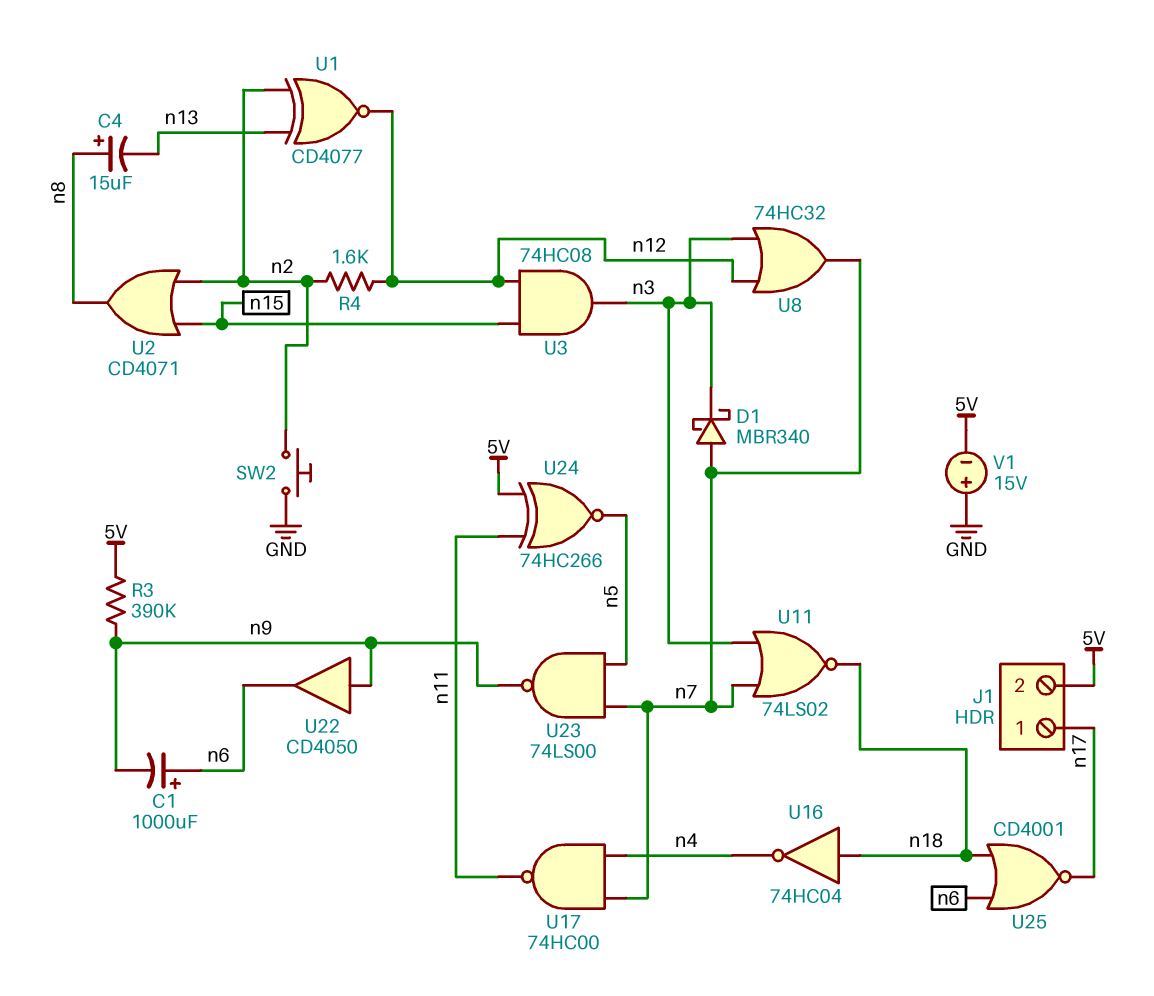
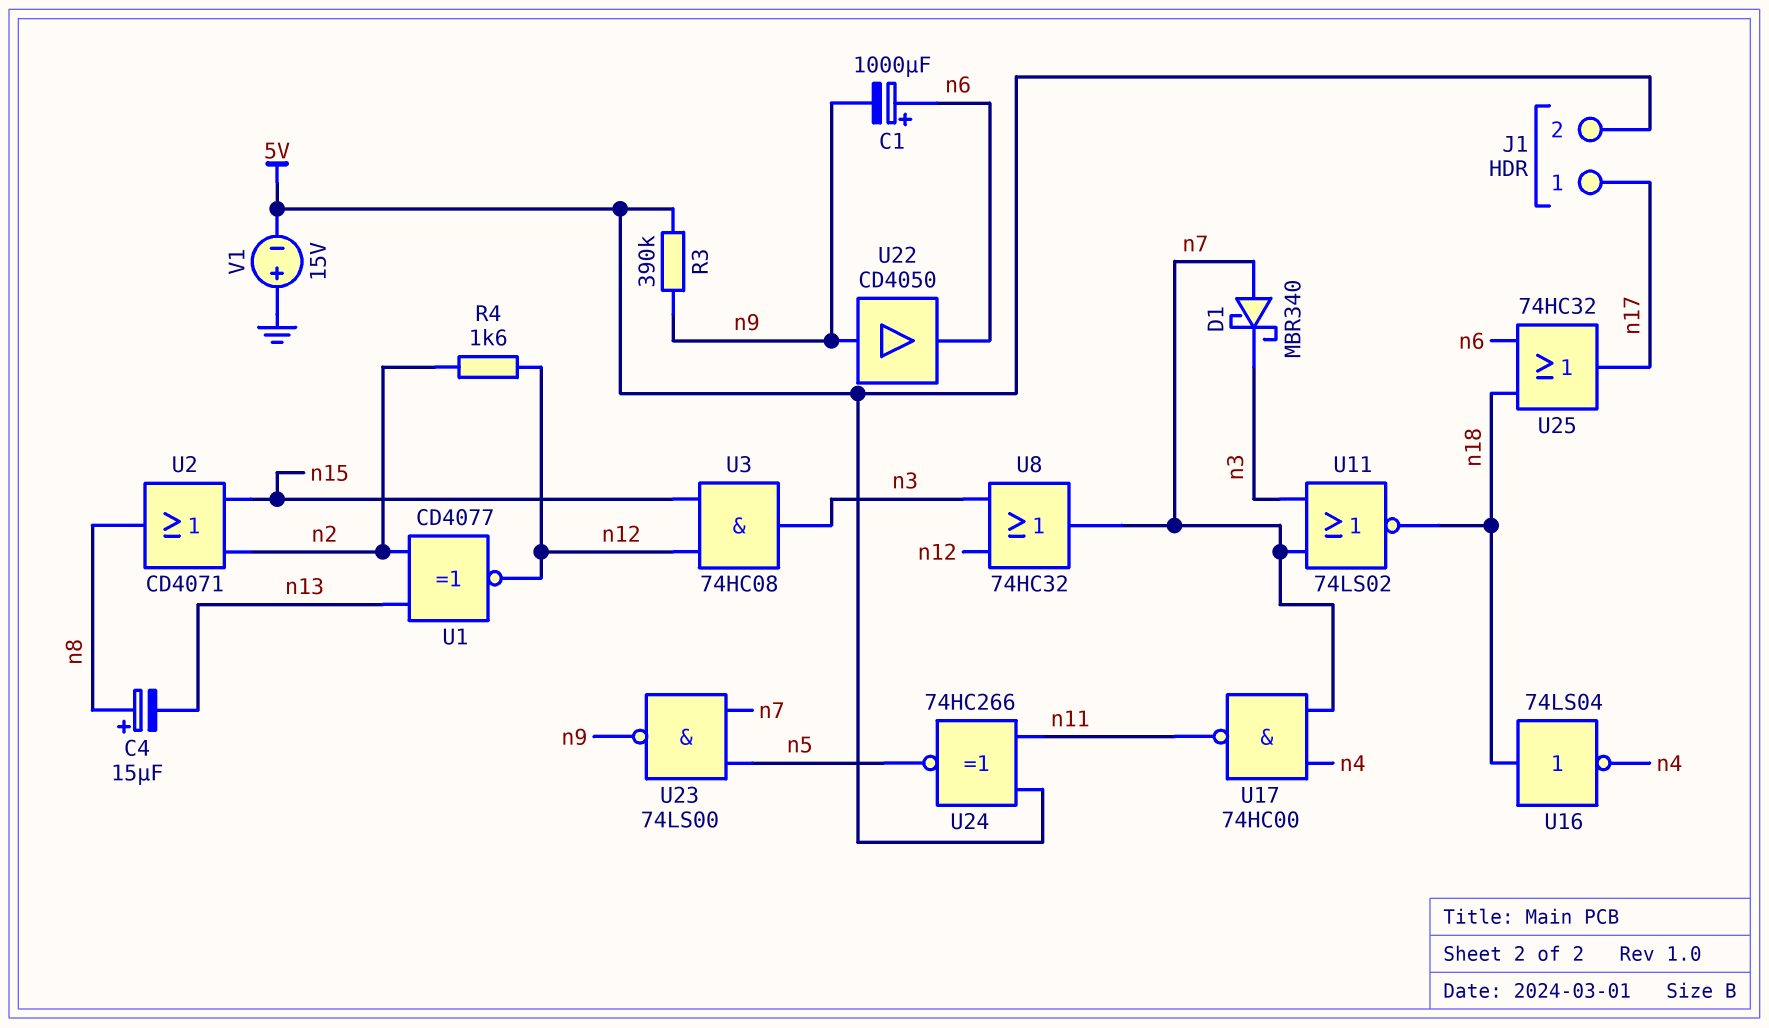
SW2: button (GND, n2) -> none
U16: NOT 74HC04 (in n18, out n4) -> NOT 74LS04 (in n18, out n4)
U25: NOR CD4001 (in n6, in n18, out n17) -> OR 74HC32 (in n6, in n18, out n17)

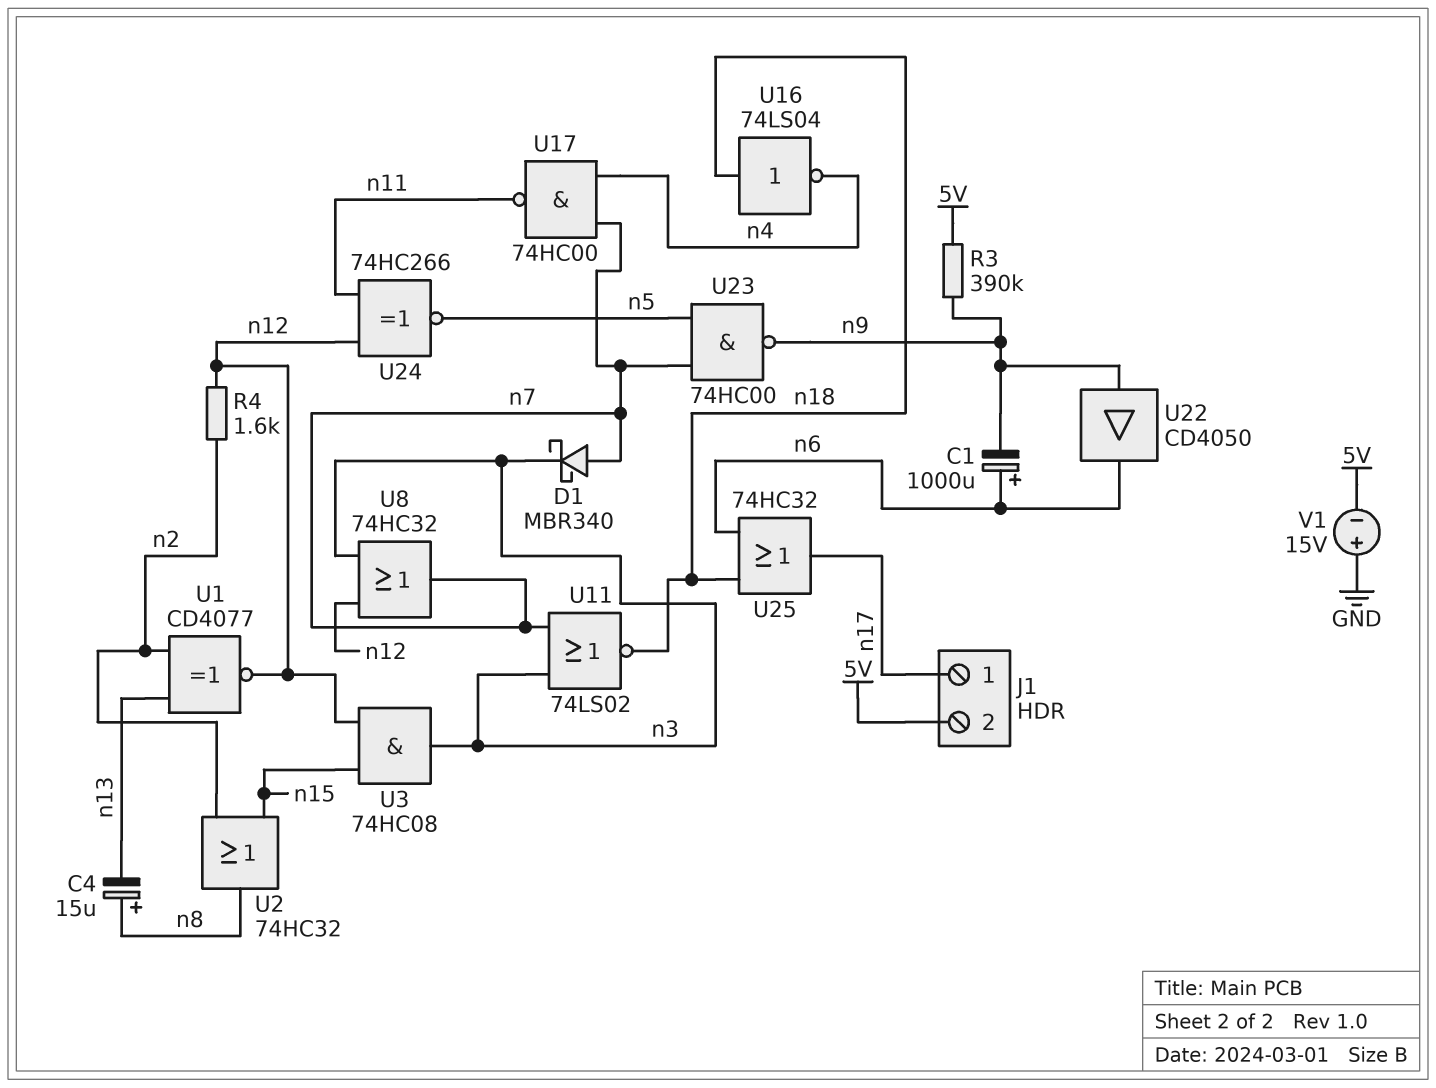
U2: OR CD4071 (in n2, in n15, out n8) -> OR 74HC32 (in n2, in n15, out n8)
U23: NAND 74LS00 (in n5, in n7, out n9) -> NAND 74HC00 (in n5, in n7, out n9)
U24: XNOR 74HC266 (in 5V, in n11, out n5) -> XNOR 74HC266 (in n11, in n12, out n5)

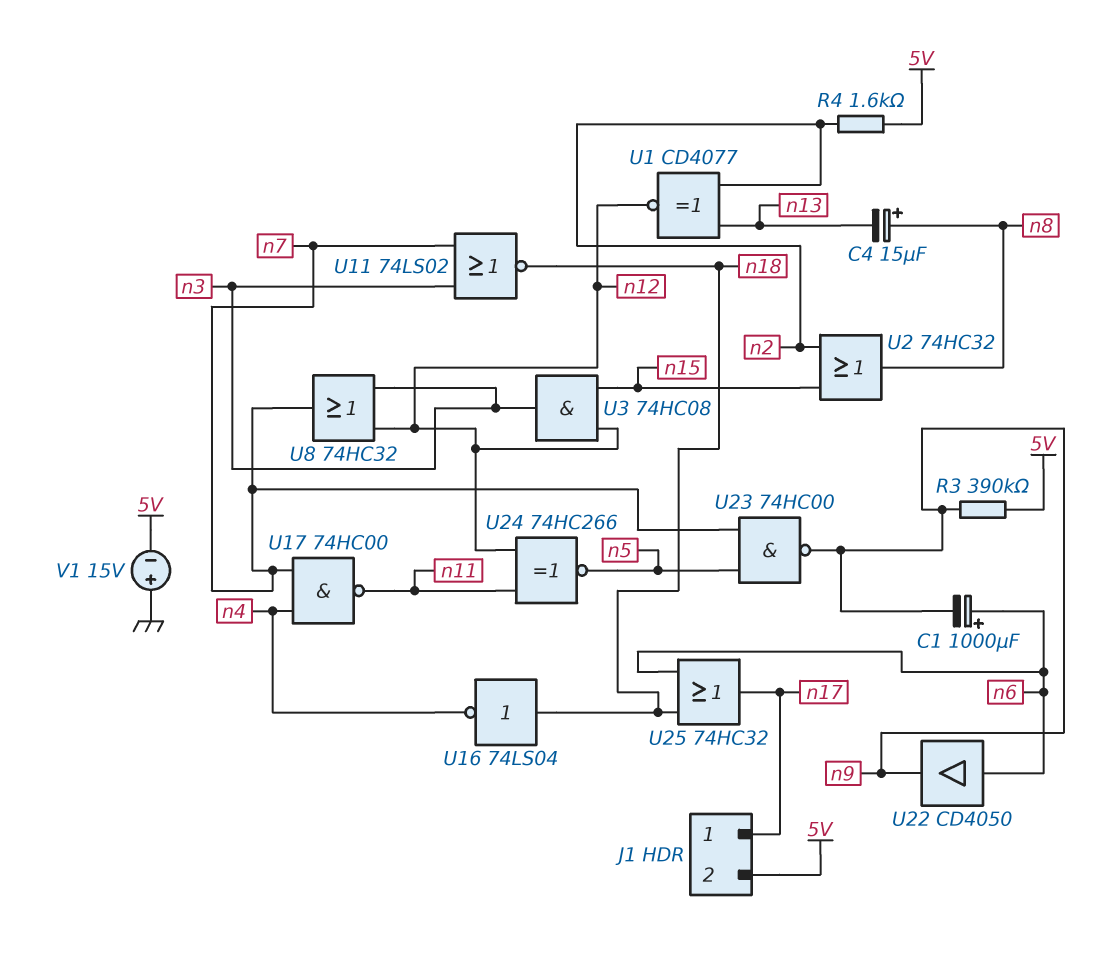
D1: schottky MBR340 (A n7, K n3) -> none
R4: 1.6k (n2, n12) -> 1.6k (5V, n2)
U22: buffer CD4050 (in n9, out n6) -> buffer CD4050 (in n6, out n9)

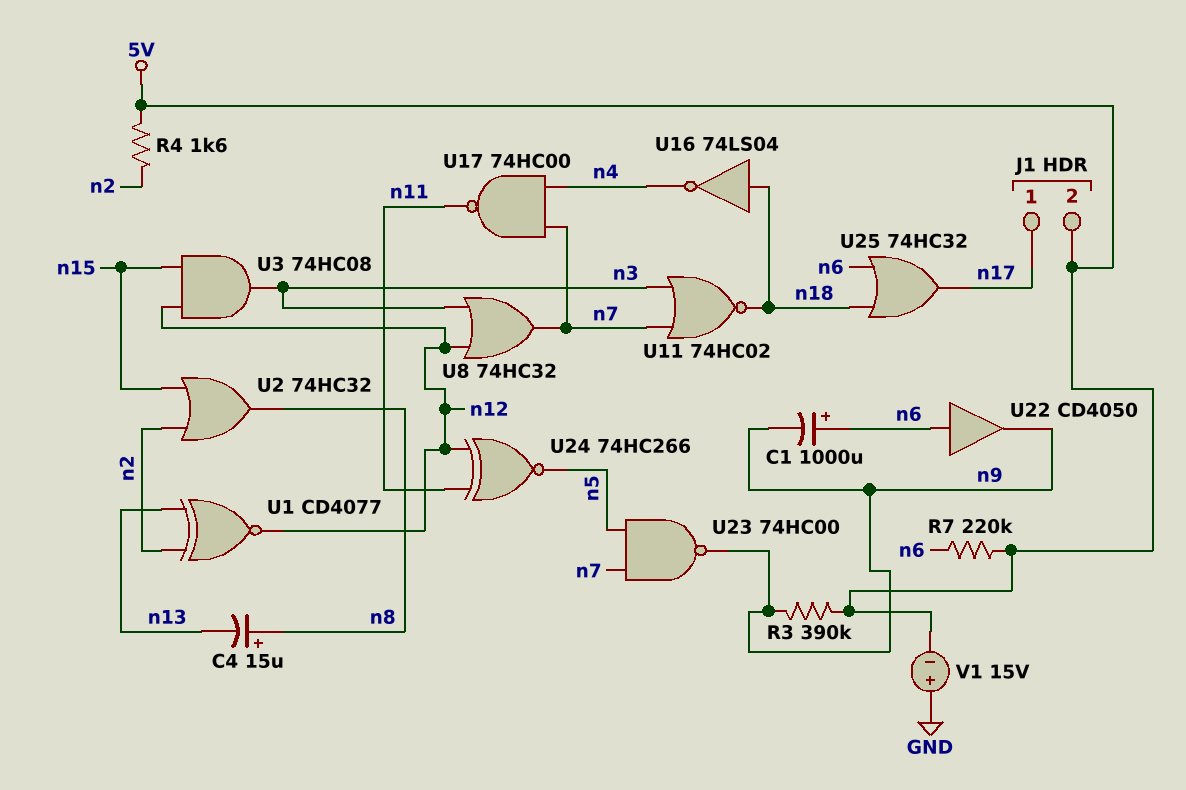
R7: none -> 220k (5V, n6)
U11: NOR 74LS02 (in n3, in n7, out n18) -> NOR 74HC02 (in n3, in n7, out n18)

